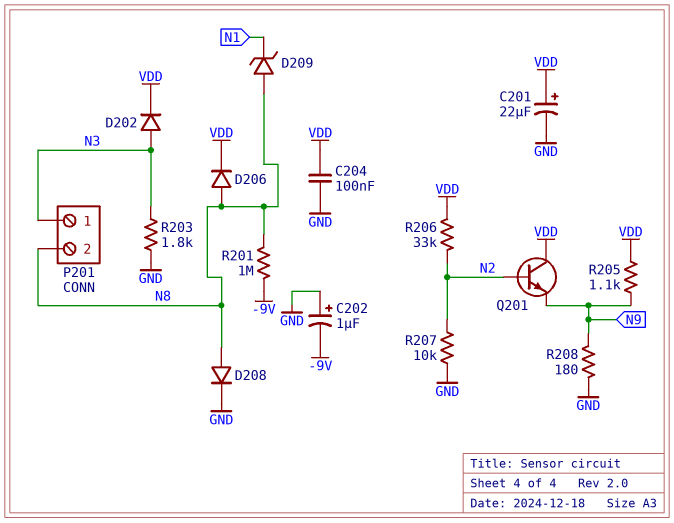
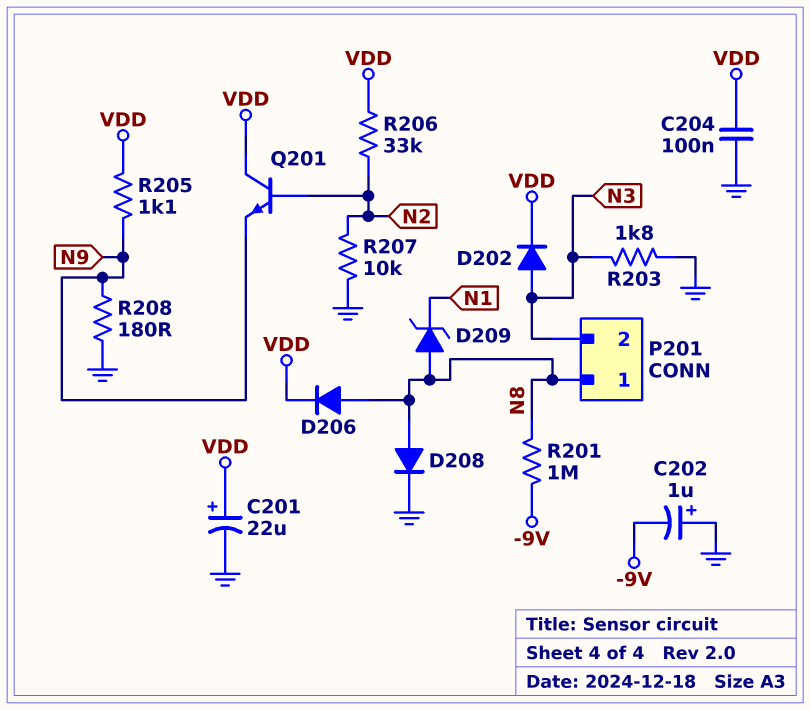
P201 pin 1: N3 -> N8
P201 pin 2: N8 -> N3

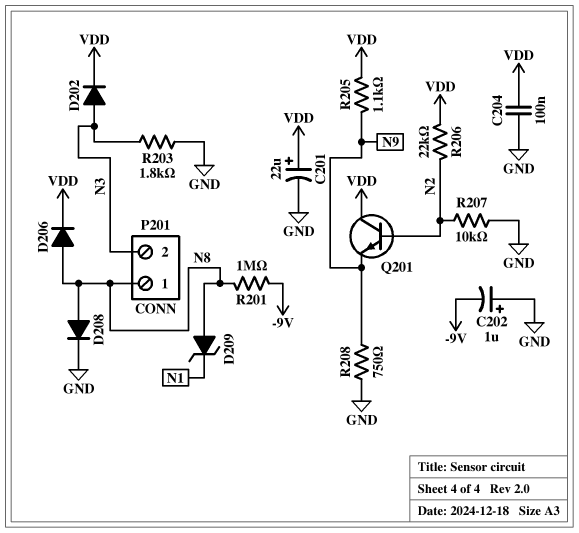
R206: 33k (N2, VDD) -> 22k (N2, VDD)
R208: 180 (GND, N9) -> 750 (GND, N9)

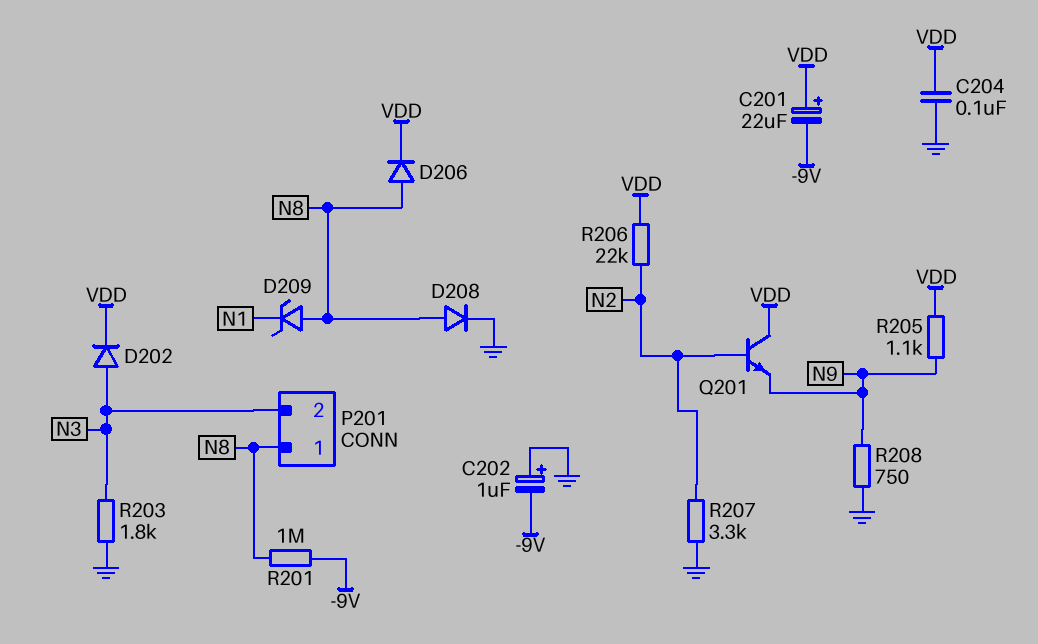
C201: 22uF (plus VDD, minus GND) -> 22uF (plus VDD, minus -9V)
R207: 10k (GND, N2) -> 3.3k (GND, N2)

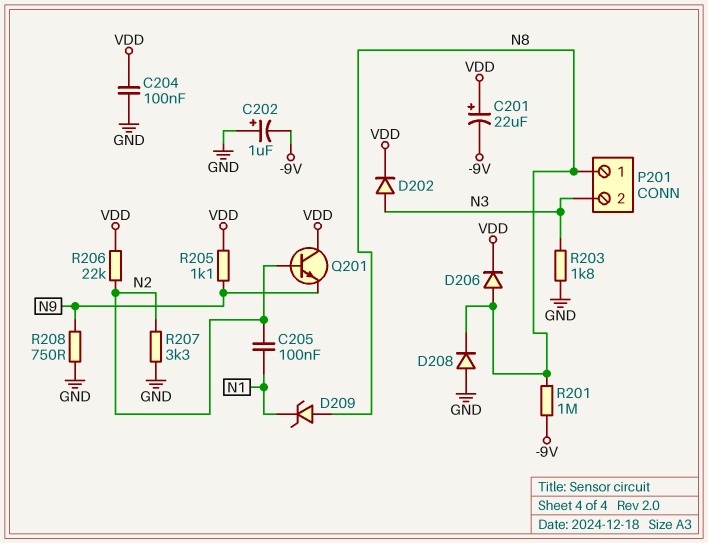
C205: none -> 100nF (N1, N2)
D208: diode (A N8, K GND) -> diode (A GND, K N8)

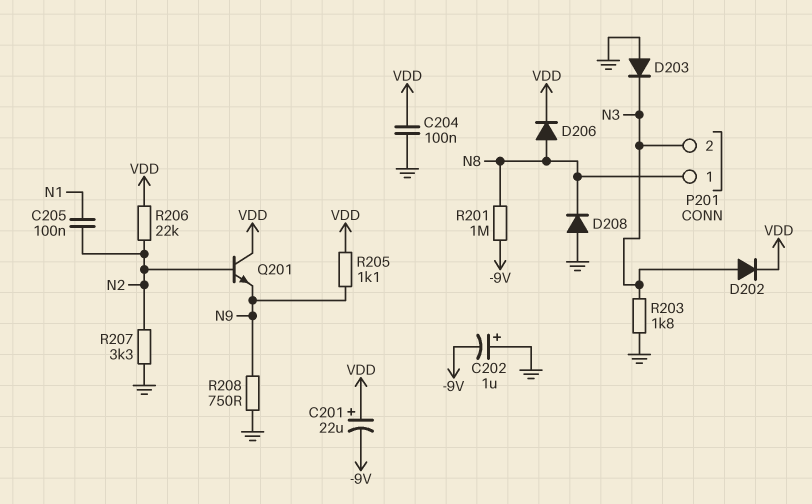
D203: none -> diode (A GND, K N3)
D209: zener (A N8, K N1) -> none

